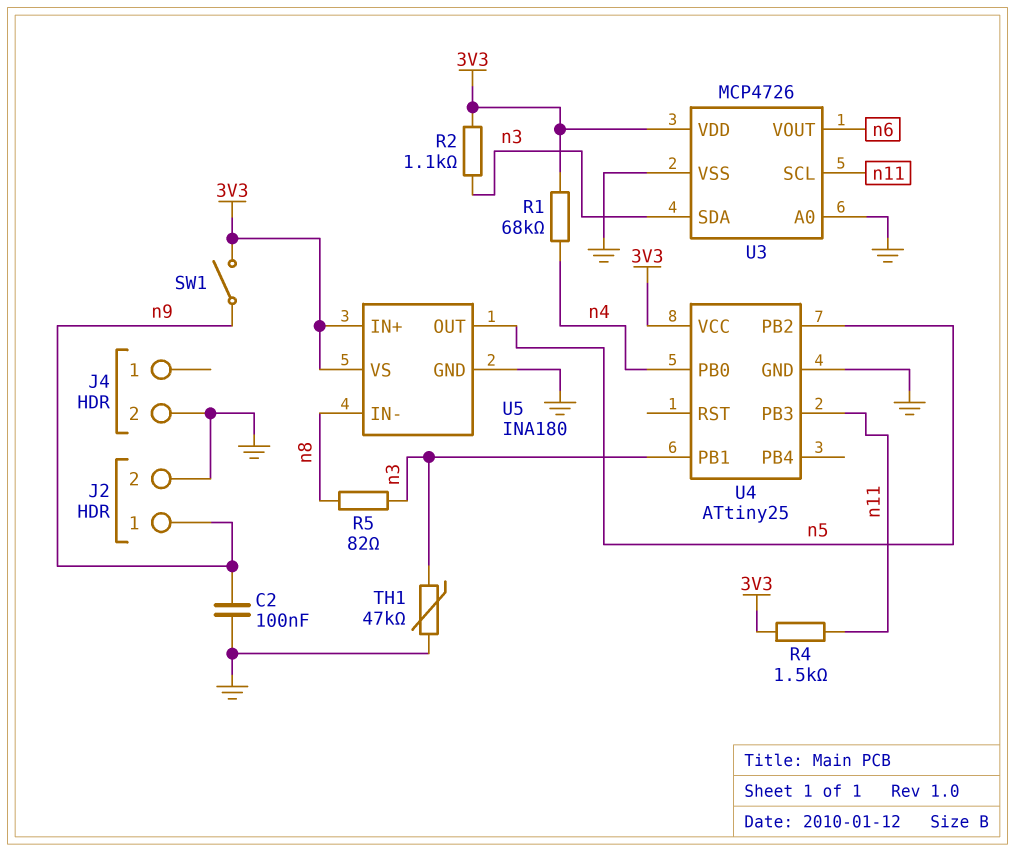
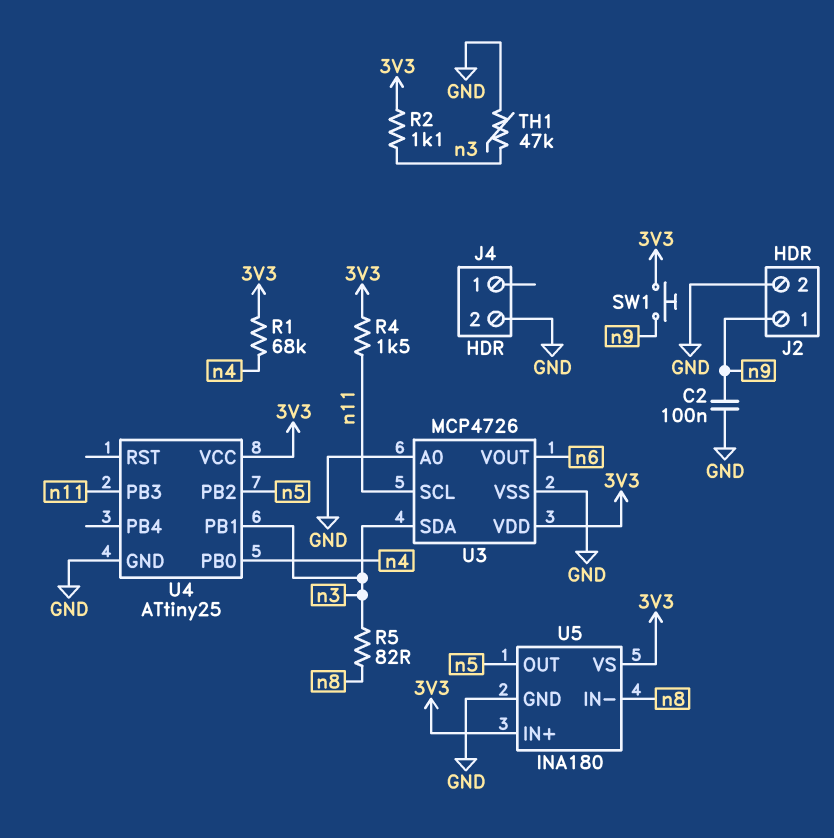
SW1: switch (3V3, n9) -> button (3V3, n9)

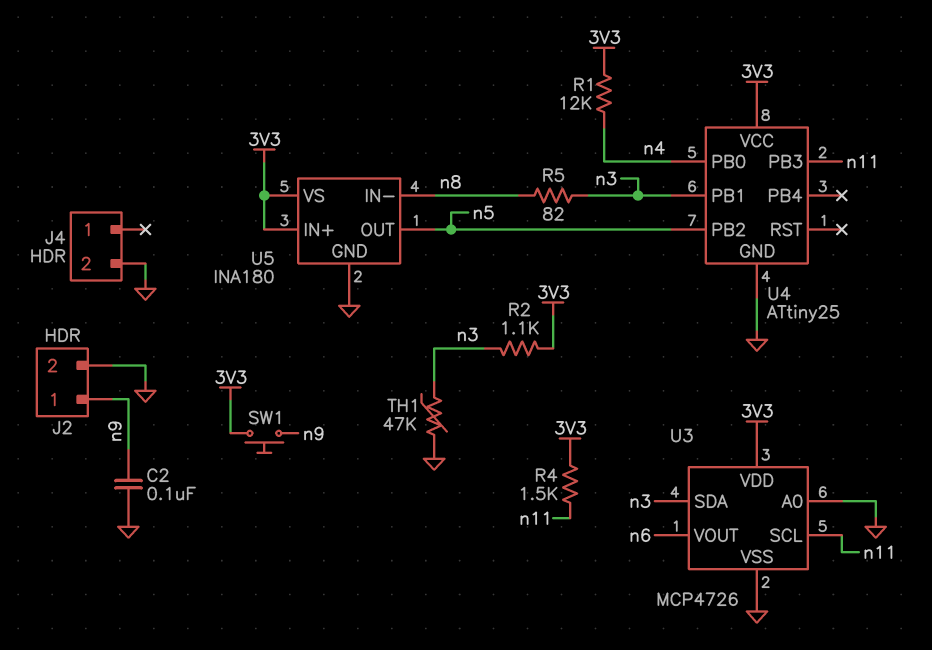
R1: 68k (3V3, n4) -> 12k (3V3, n4)

